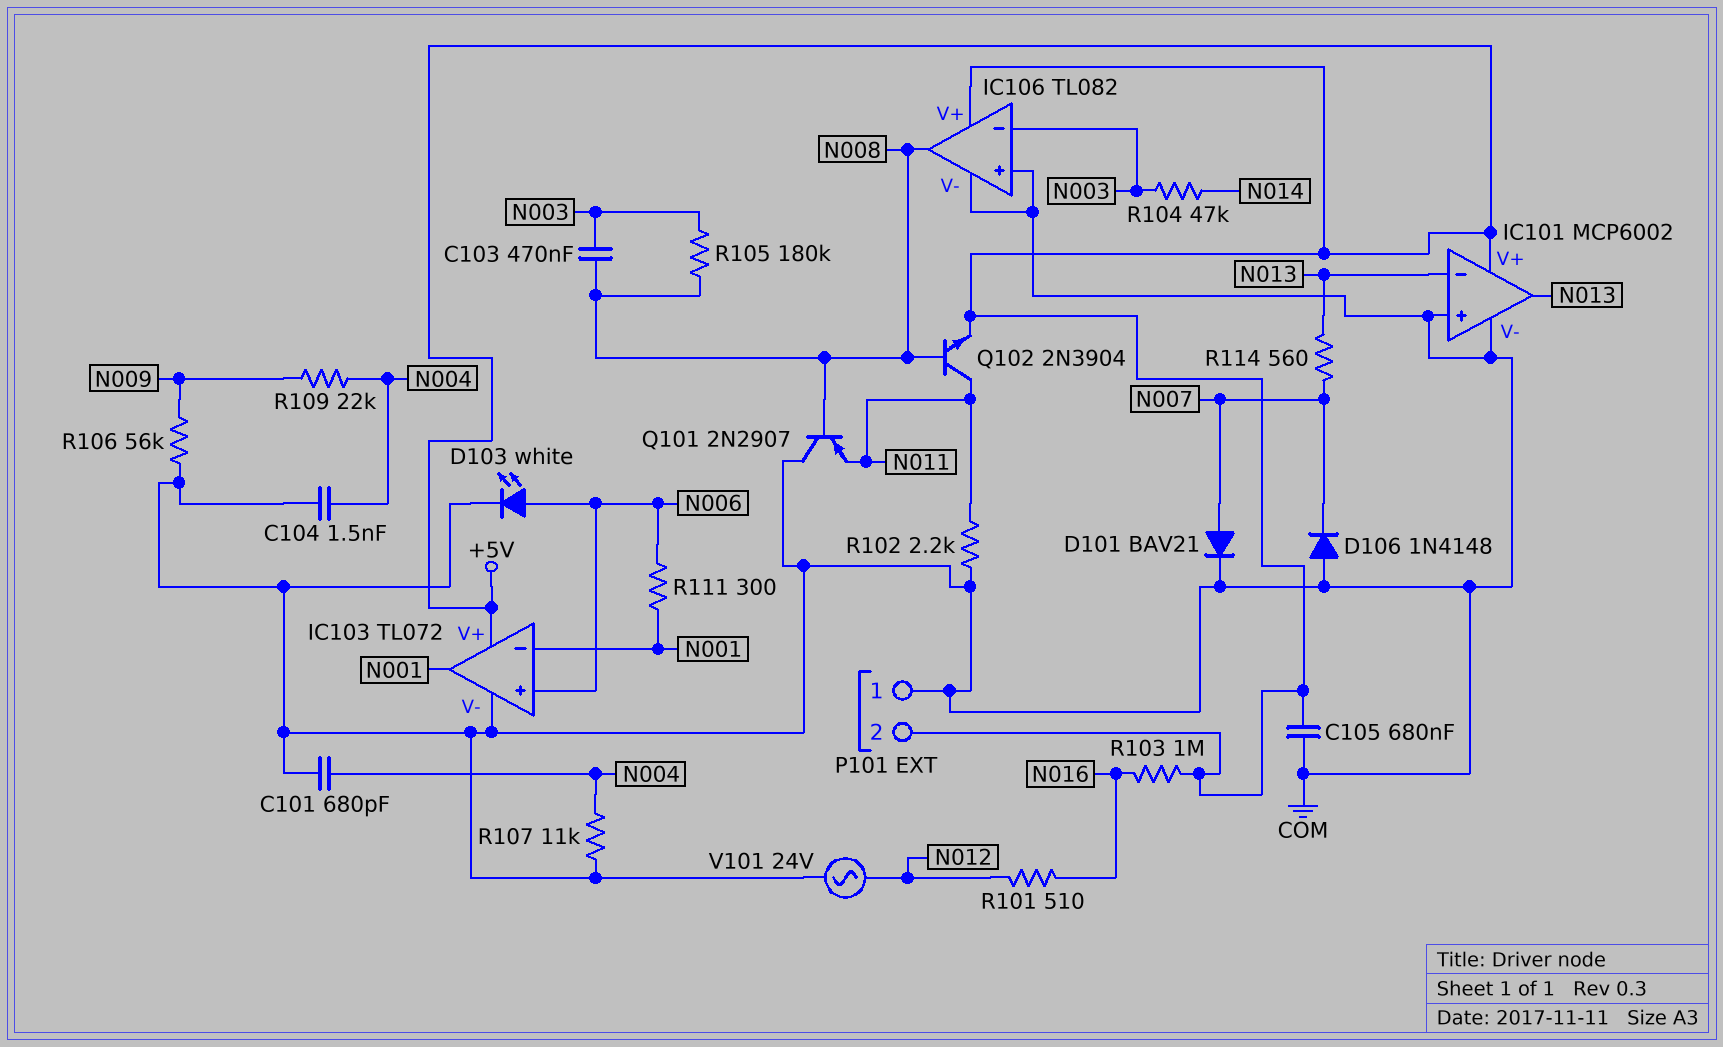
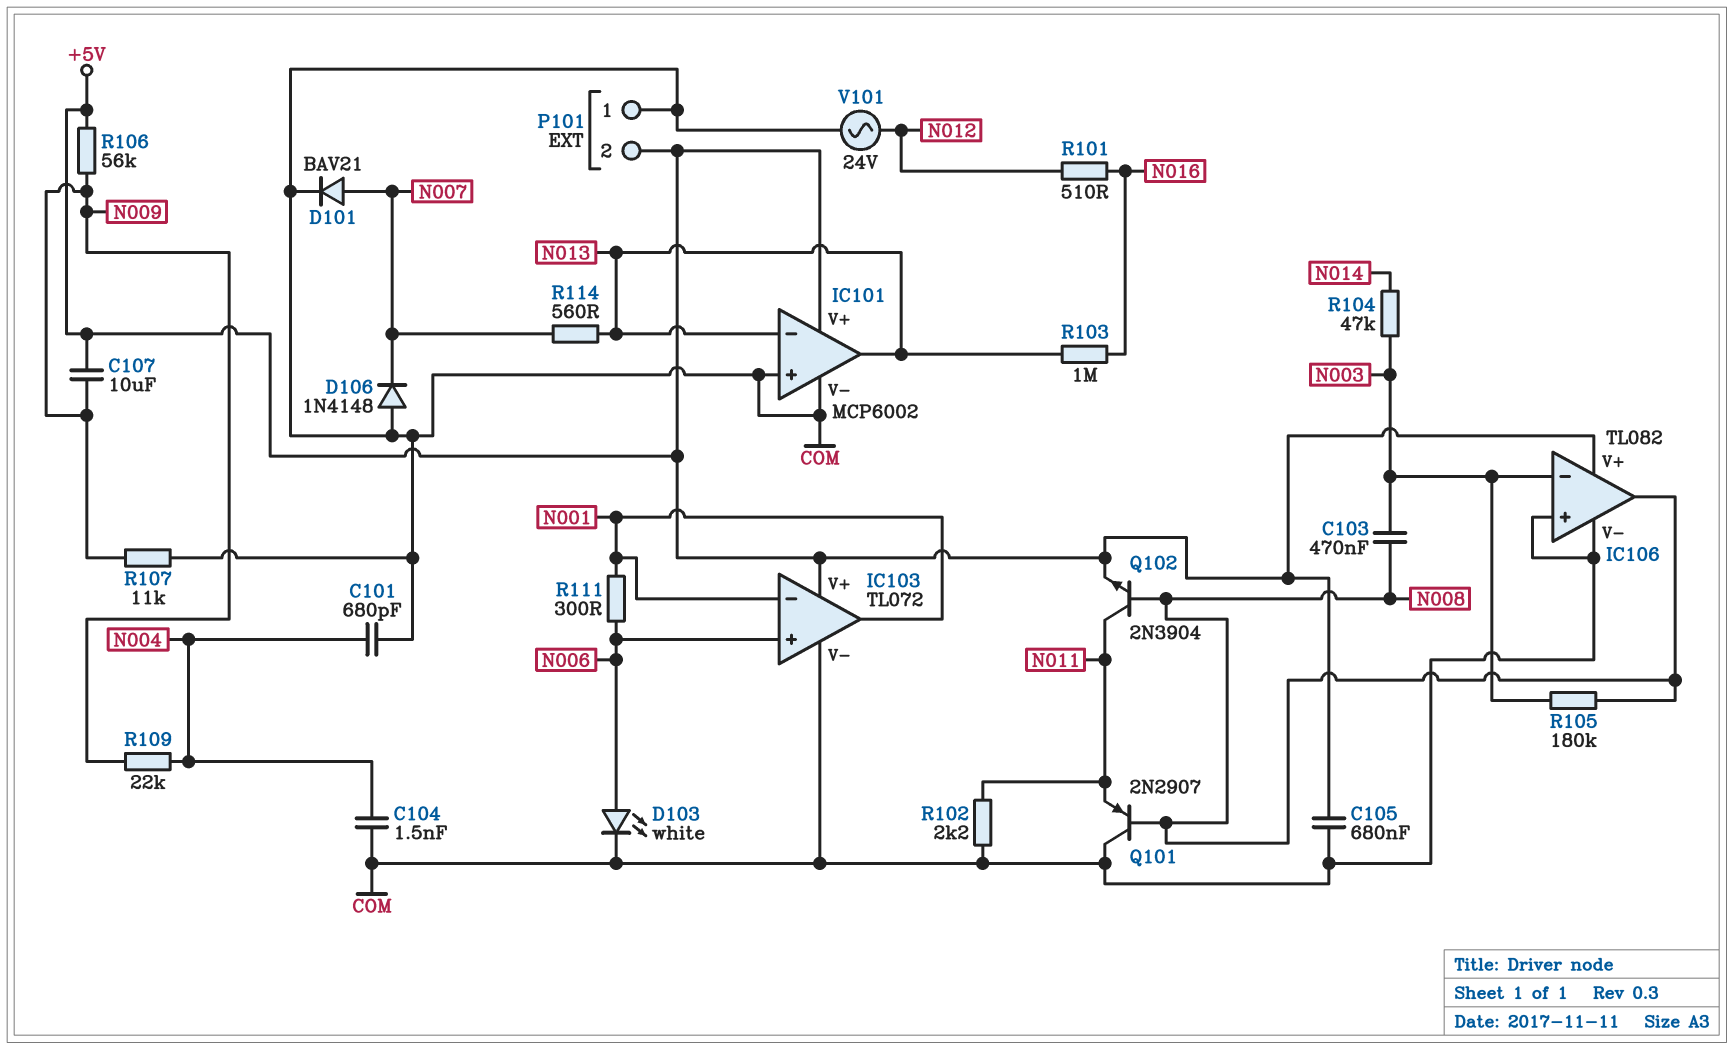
C107: none -> 10uF (+5V, N009)
R103: 1M (+5V, N016) -> 1M (N013, N016)
R106: 56k (COM, N009) -> 56k (+5V, N009)
R107: 11k (COM, N004) -> 11k (COM, N009)

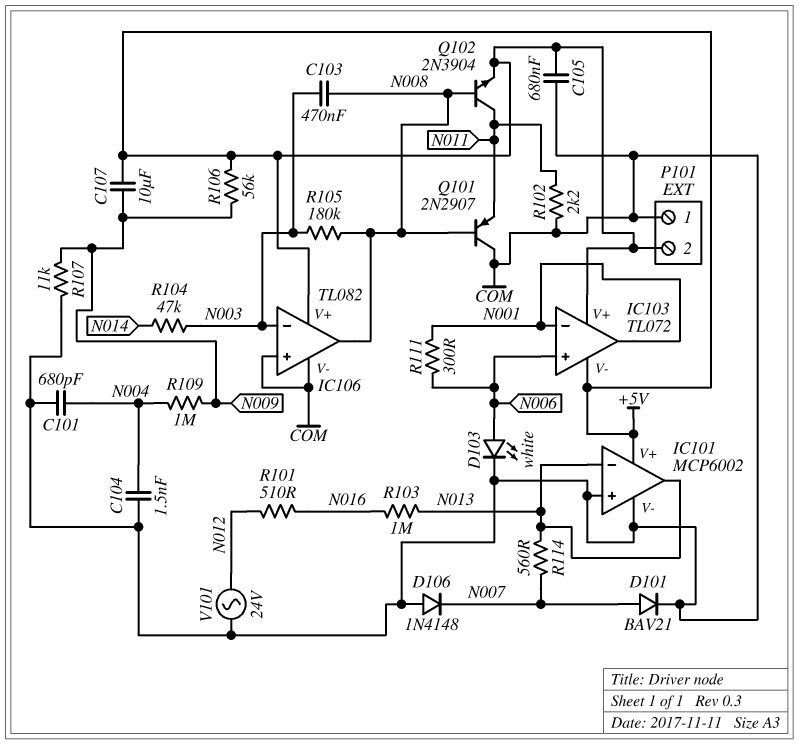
IC103 pin V-: COM -> +5V
R109: 22k (N004, N009) -> 1M (N004, N009)

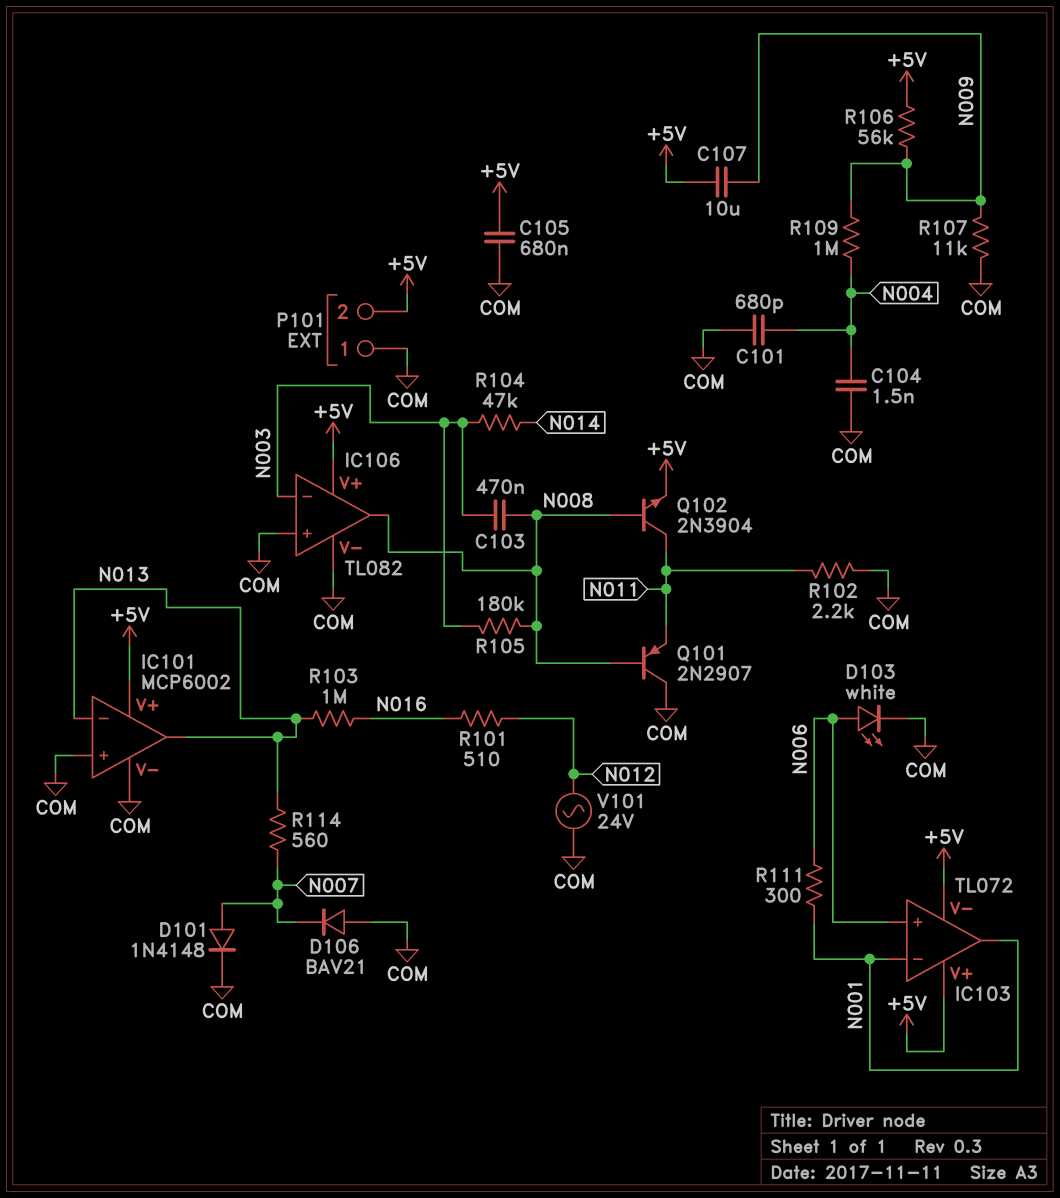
D101: diode BAV21 (A N007, K COM) -> diode 1N4148 (A N007, K COM)
D106: diode 1N4148 (A COM, K N007) -> diode BAV21 (A COM, K N007)

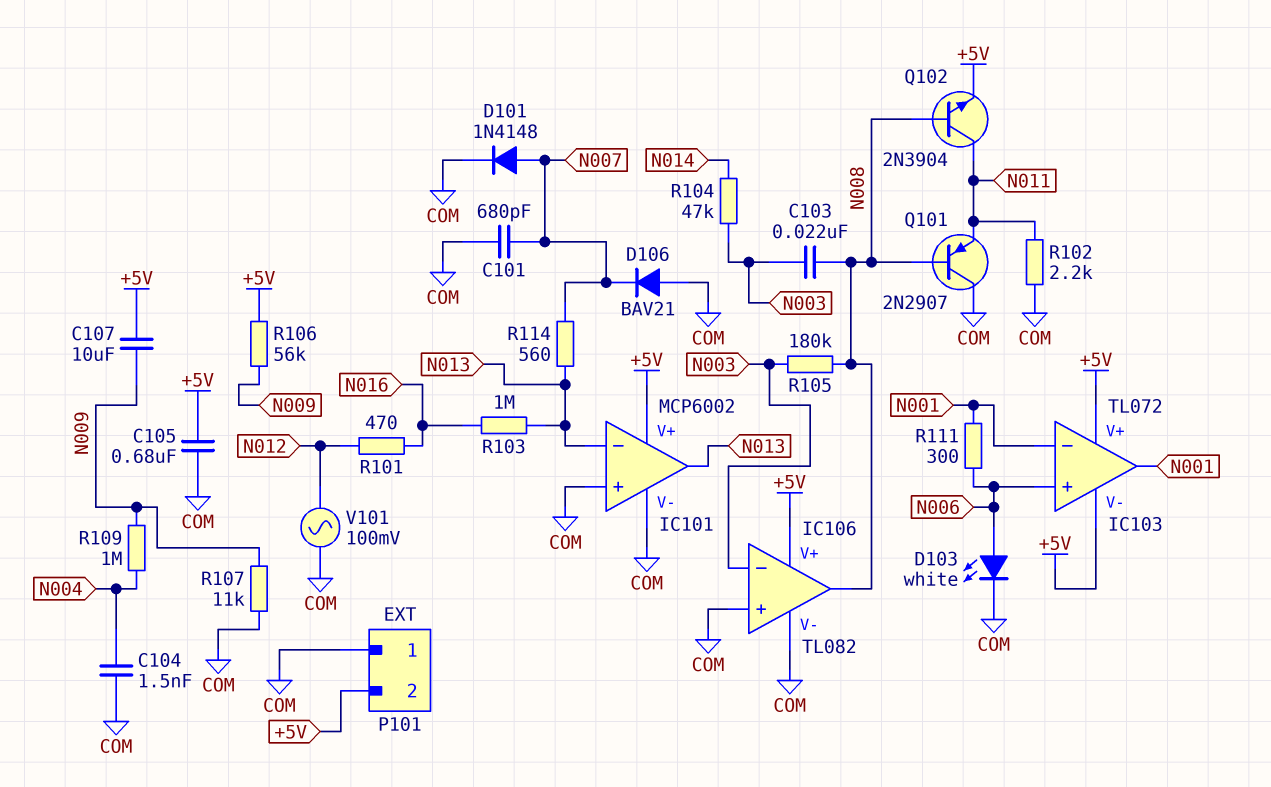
C101: 680pF (COM, N004) -> 680pF (COM, N007)
C103: 470nF (N003, N008) -> 22nF (N003, N008)
R101: 510 (N012, N016) -> 470 (N012, N016)
V101: AC 24V (COM, N012) -> AC 100mV (COM, N012)

